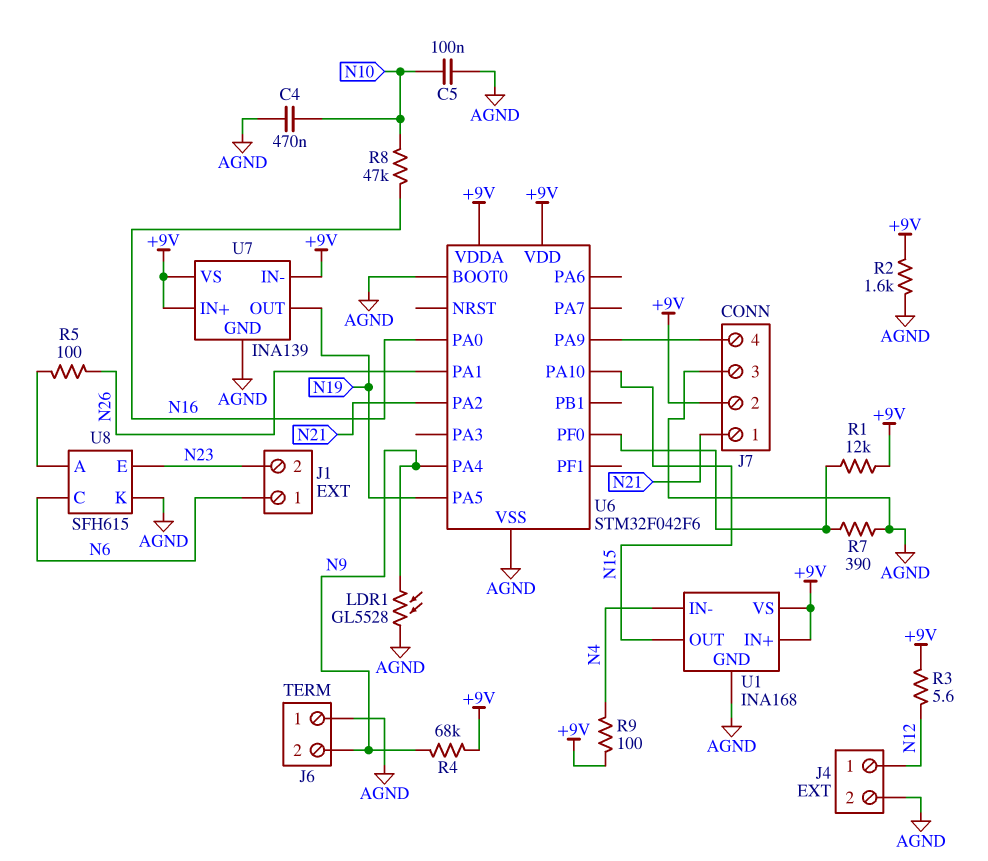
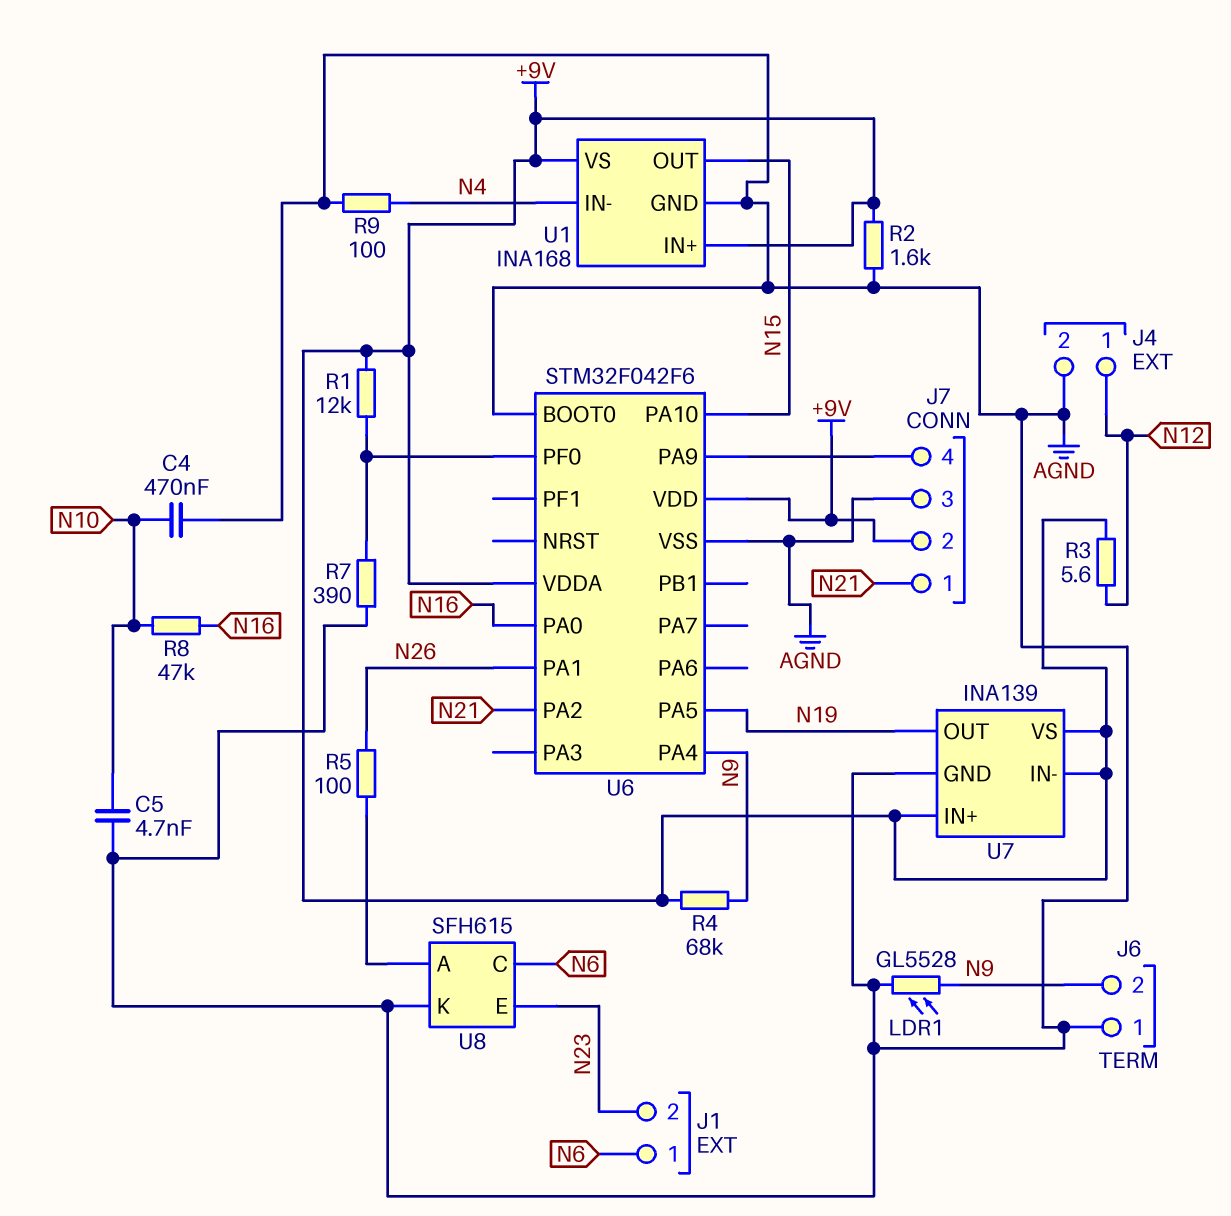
C5: 100nF (AGND, N10) -> 4.7nF (AGND, N10)
R9: 100 (+9V, N4) -> 100 (AGND, N4)

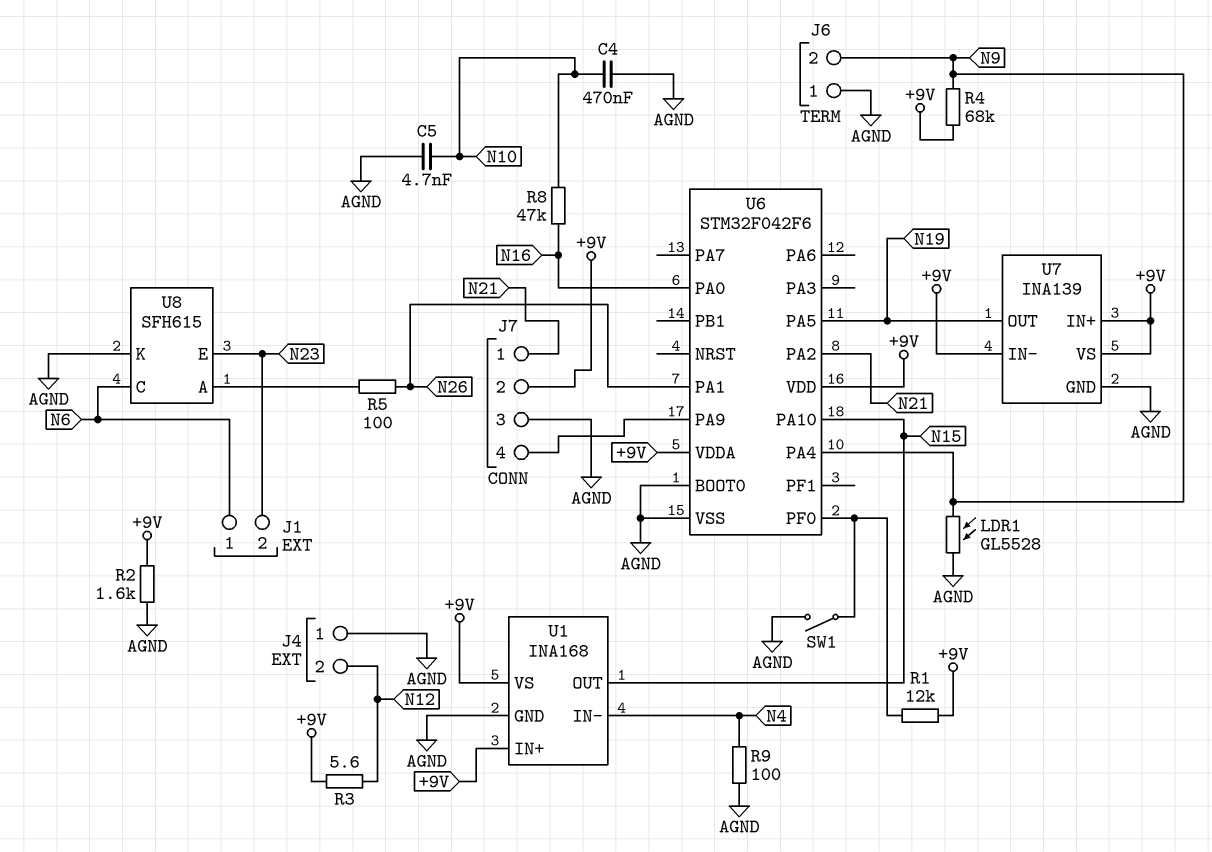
J4 pin 1: N12 -> AGND
J4 pin 2: AGND -> N12
R7: 390 (AGND, U6/PF0) -> none
SW1: none -> switch (AGND, U6/PF0)

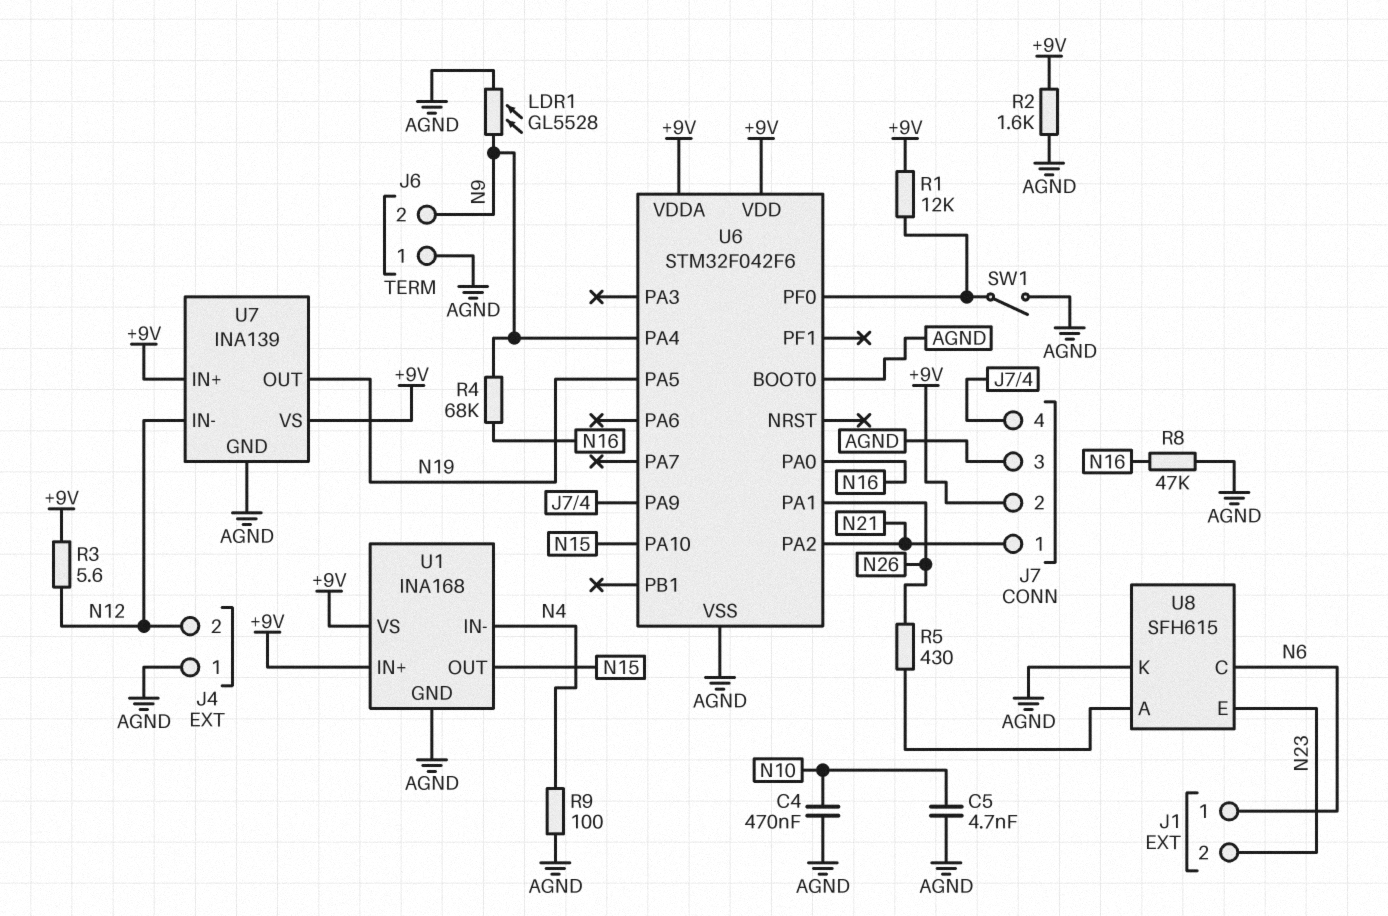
R4: 68k (+9V, N9) -> 68k (N9, N16)
R5: 100 (N26, U8/A) -> 430 (N26, U8/A)
R8: 47k (N10, N16) -> 47k (AGND, N16)
U7 pin IN-: +9V -> N12

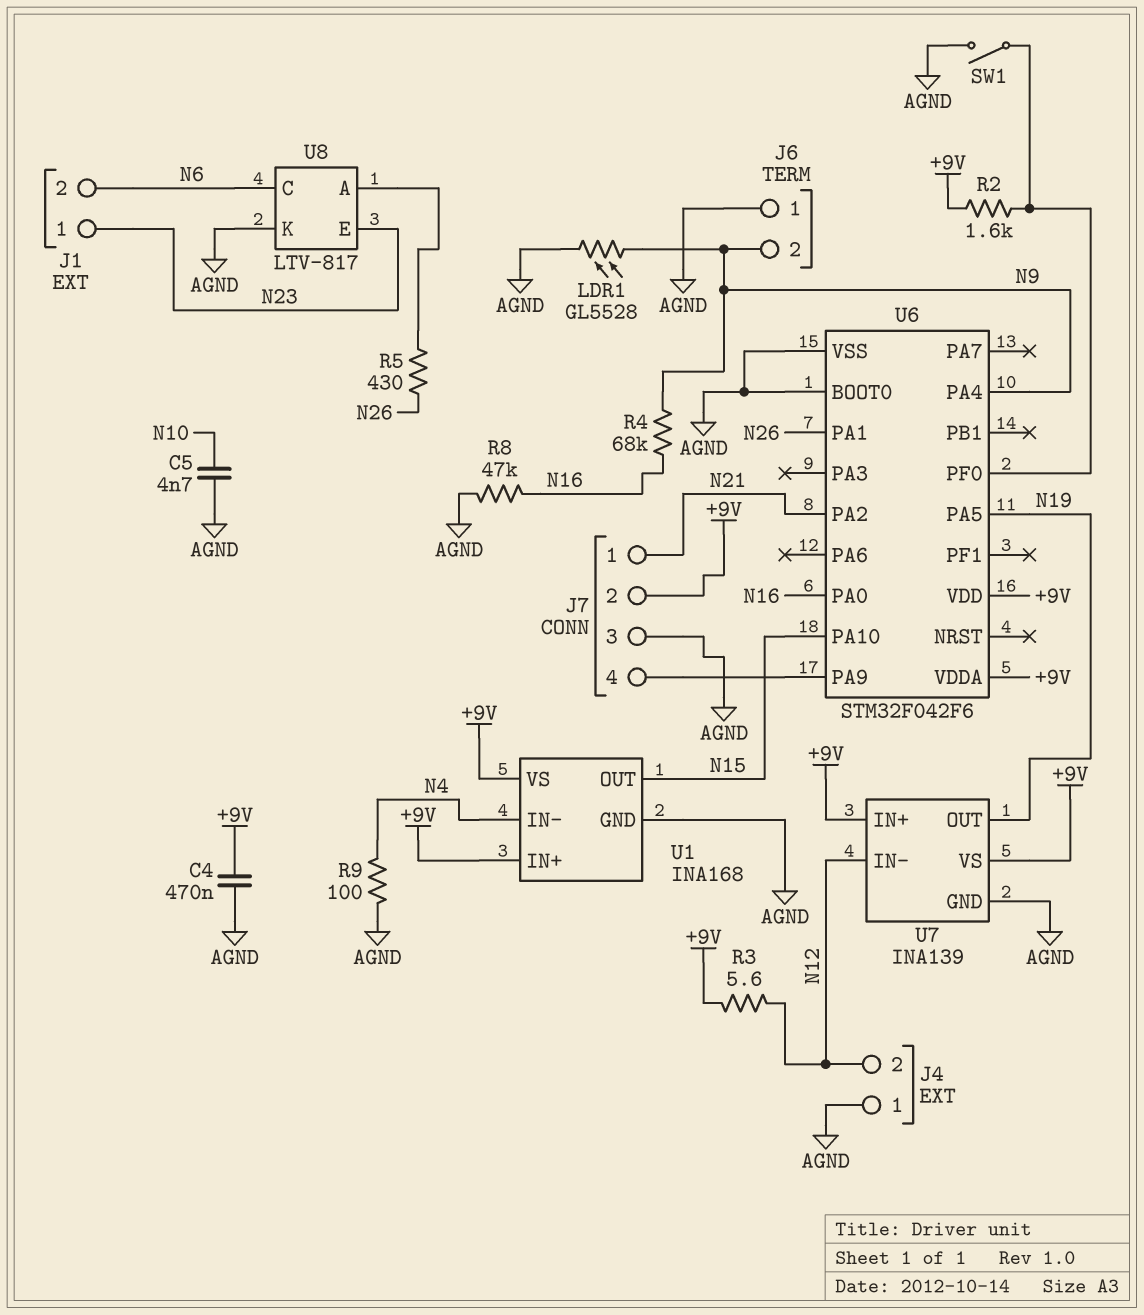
C4: 470nF (AGND, N10) -> 470nF (+9V, AGND)
J1 pin 1: N6 -> N23
J1 pin 2: N23 -> N6
R1: 12k (+9V, U6/PF0) -> none
R2: 1.6k (+9V, AGND) -> 1.6k (+9V, U6/PF0)
U8: SFH615 -> LTV-817

